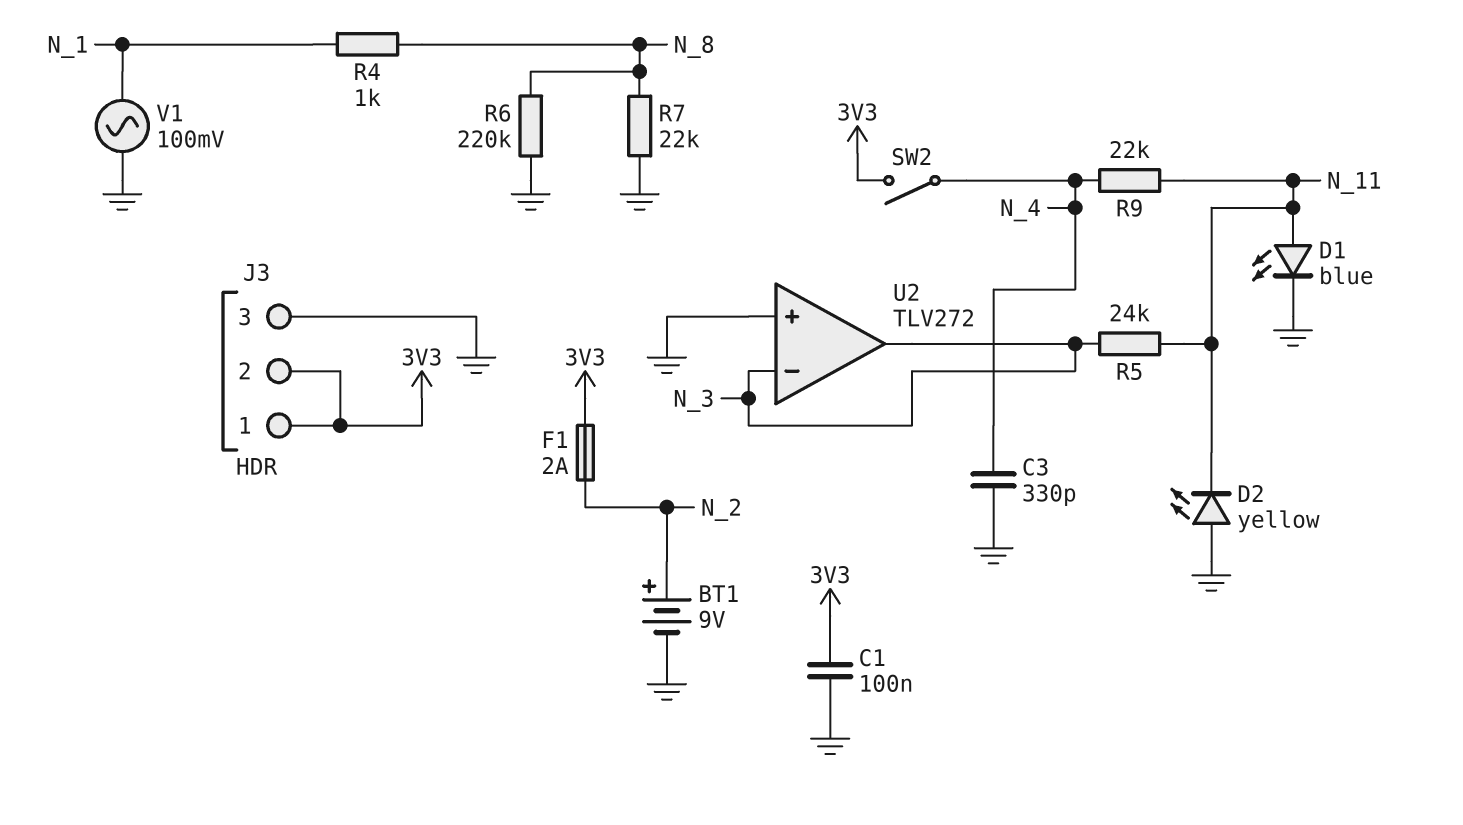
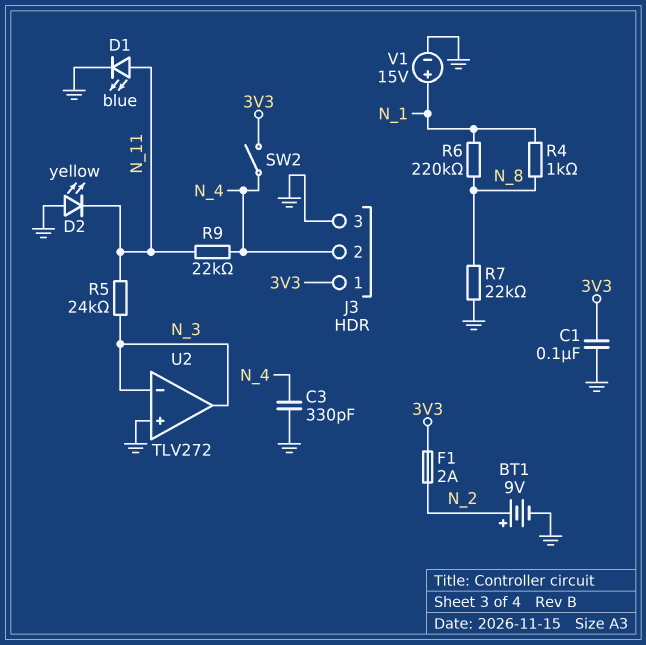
J3 pin 2: 3V3 -> N_4
R6: 220k (GND, N_8) -> 220k (N_1, N_8)
V1: AC 100mV (GND, N_1) -> 15V (plus N_1, minus GND)

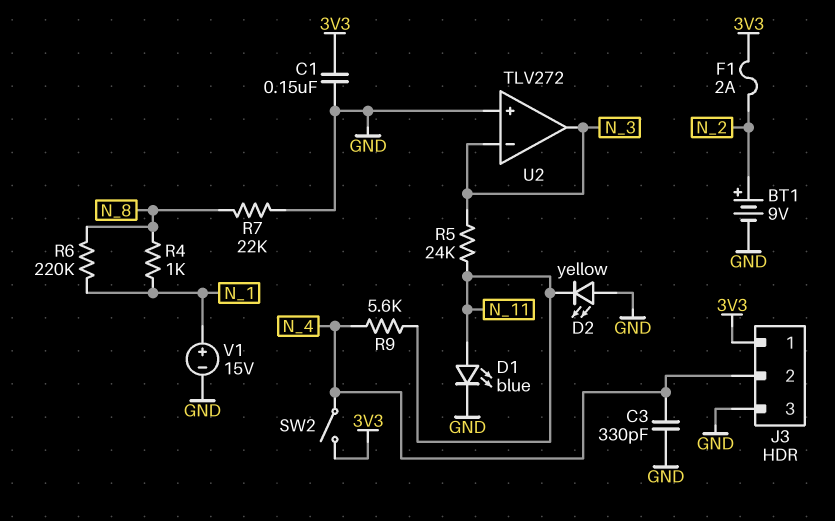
C1: 100nF (3V3, GND) -> 150nF (3V3, GND)
R9: 22k (N_4, N_11) -> 5.6k (N_4, N_11)

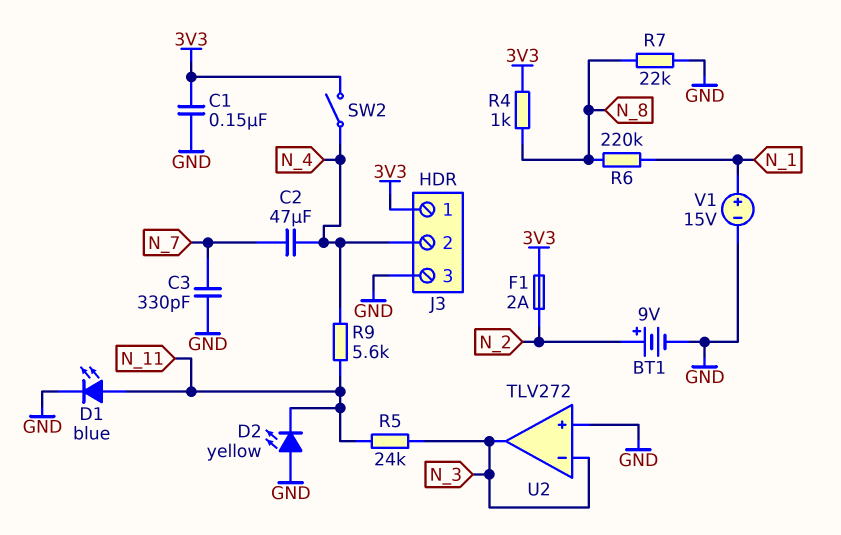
C2: none -> 47uF (N_4, N_7)
C3: 330pF (GND, N_4) -> 330pF (GND, N_7)
R4: 1k (N_1, N_8) -> 1k (3V3, N_8)

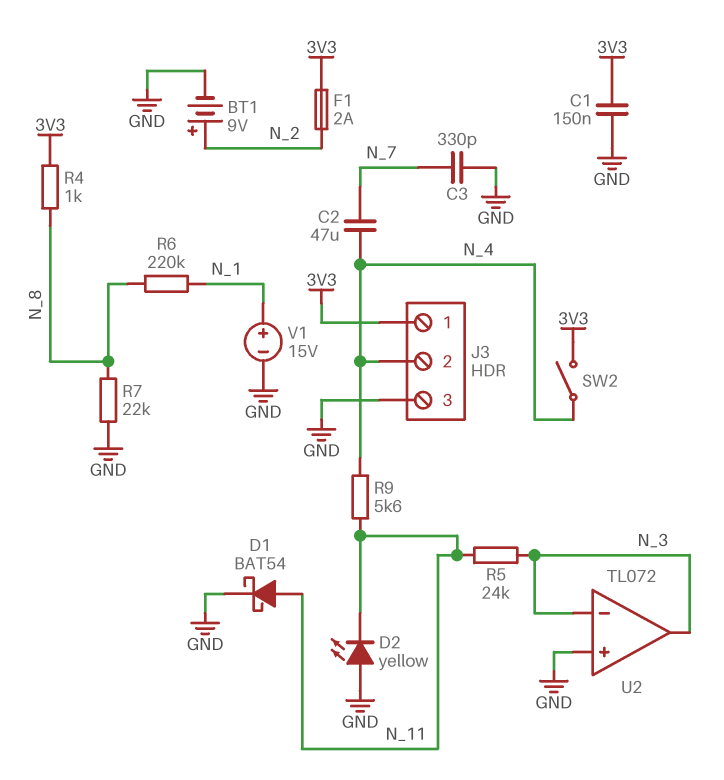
D1: LED blue (A N_11, K GND) -> schottky BAT54 (A N_11, K GND)
U2: TLV272 -> TL072

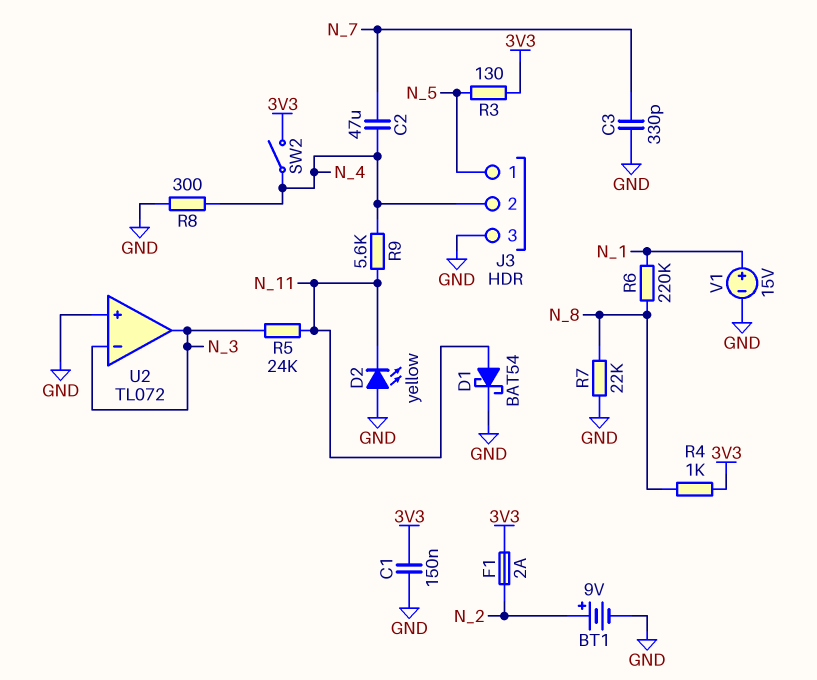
J3 pin 1: 3V3 -> N_5
R3: none -> 130 (3V3, N_5)
R8: none -> 300 (GND, N_4)

